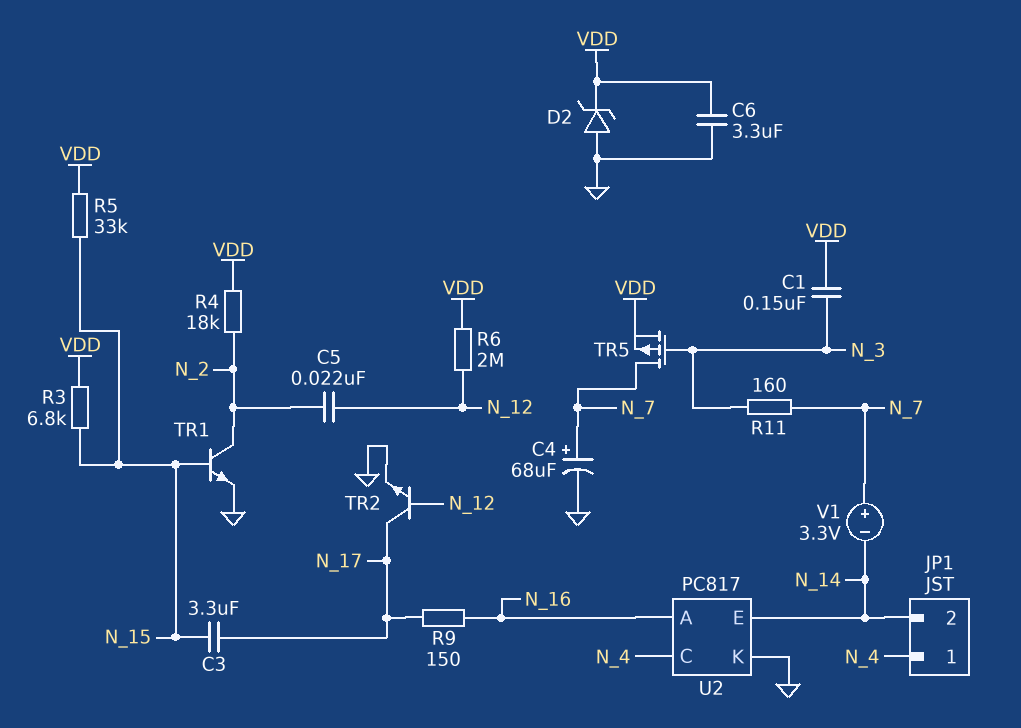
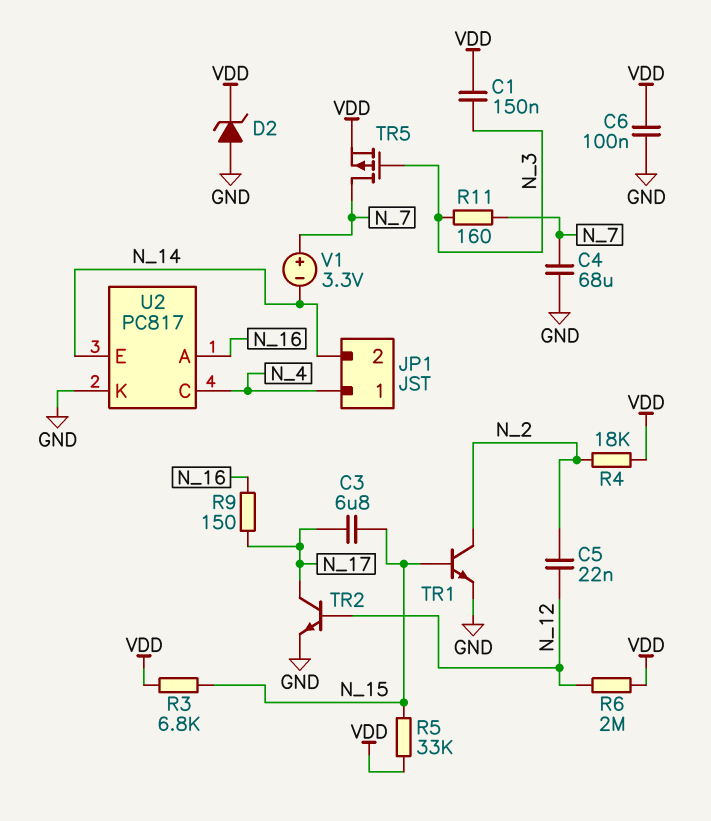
C3: 3.3uF (N_15, N_17) -> 6.8uF (N_15, N_17)
C4: 68uF (plus N_7, minus GND) -> 68uF (GND, N_7)
C6: 3.3uF (GND, VDD) -> 100nF (GND, VDD)

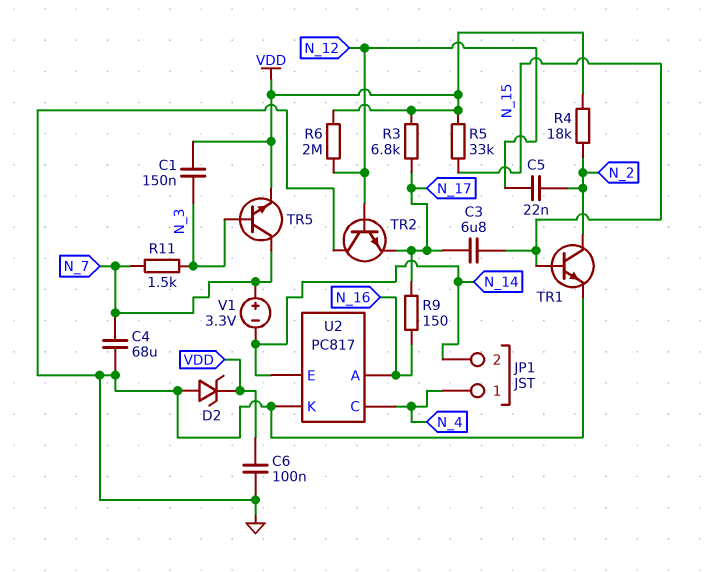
R3: 6.8k (N_15, VDD) -> 6.8k (N_17, VDD)
R11: 160 (N_3, N_7) -> 1.5k (N_3, N_7)
TR2: NPN (B N_12, C N_17, E GND) -> NPN (B N_12, C GND, E N_17)
TR5: PMOS (G N_3, D N_7, S VDD) -> NPN (B N_3, C N_7, E VDD)

